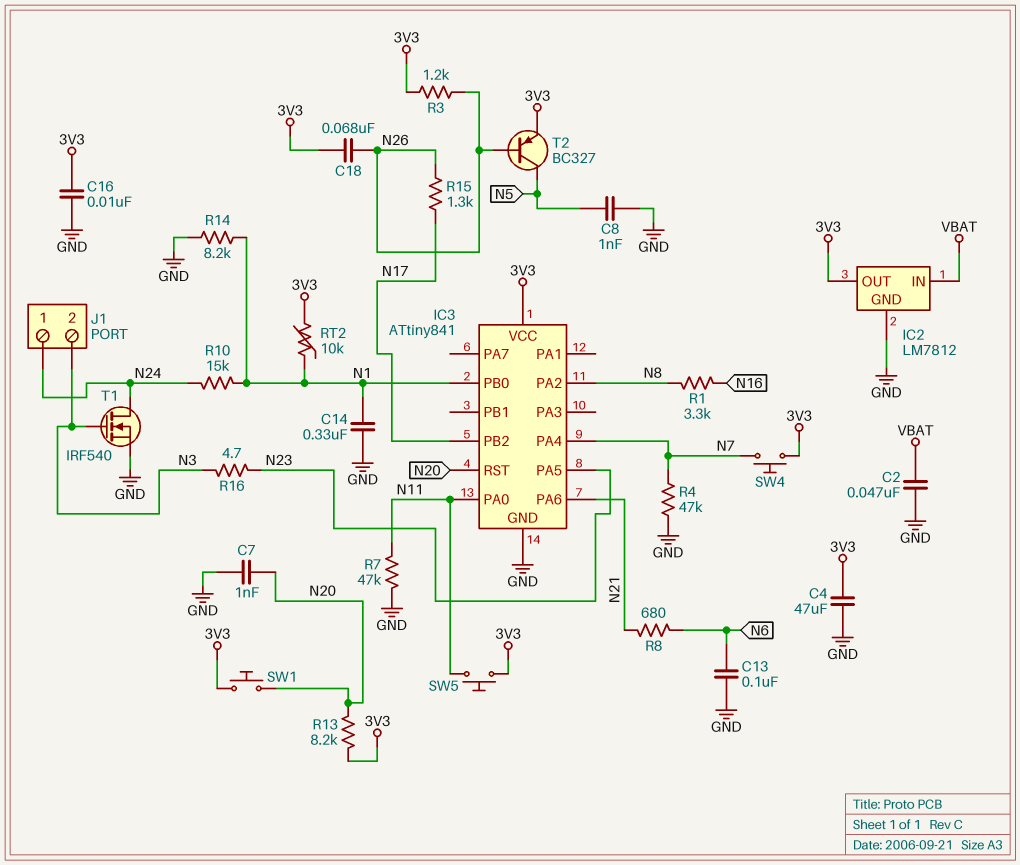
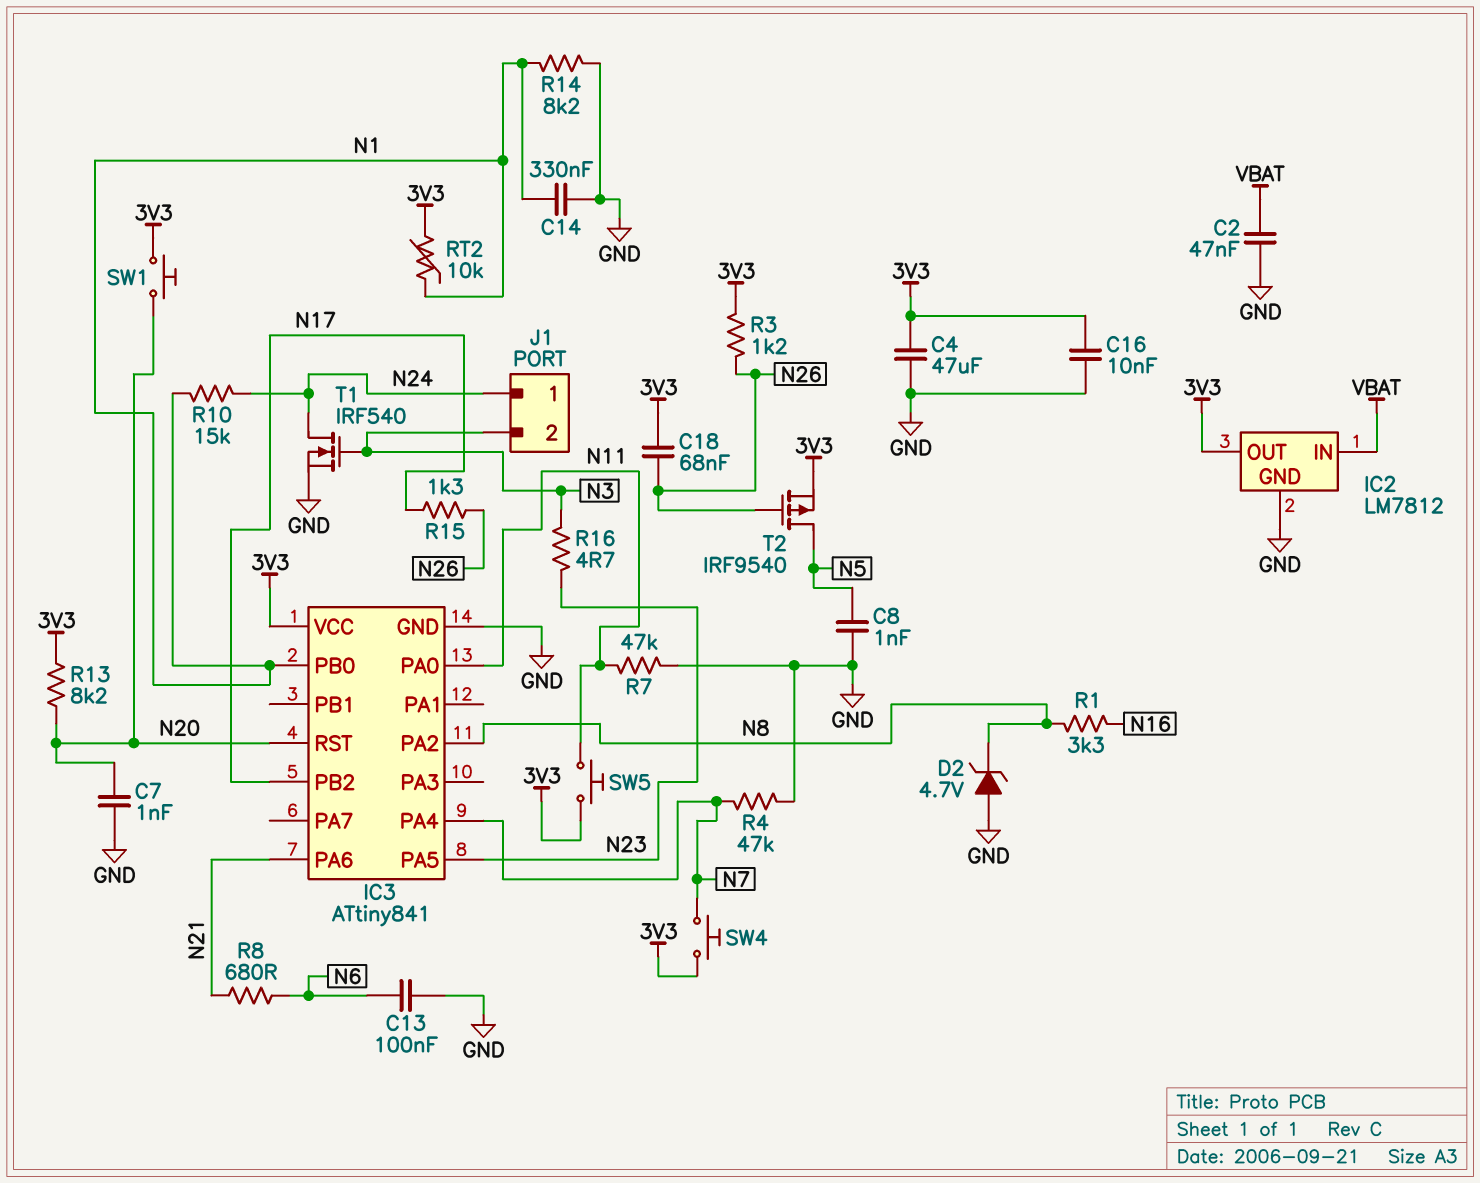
D2: none -> zener 4.7V (A GND, K N8)
T2: PNP BC327 (B N26, C N5, E 3V3) -> PMOS IRF9540 (G N26, D N5, S 3V3)

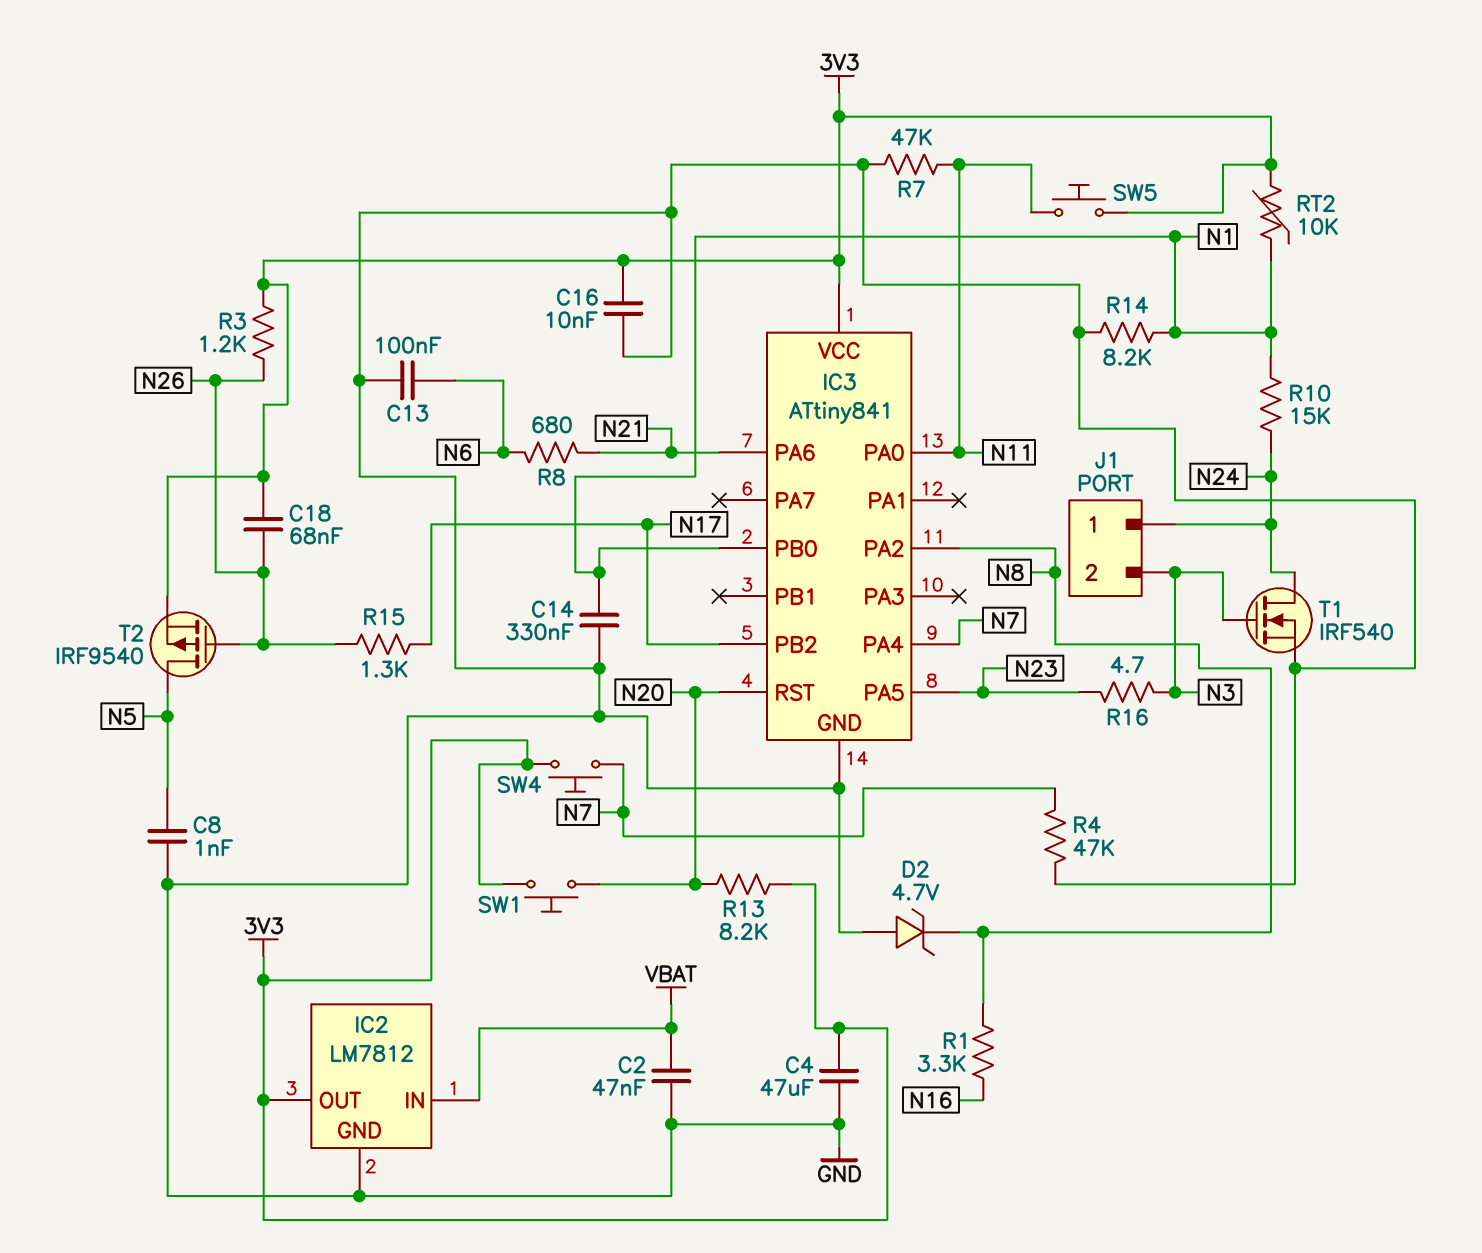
C7: 1nF (GND, N20) -> none

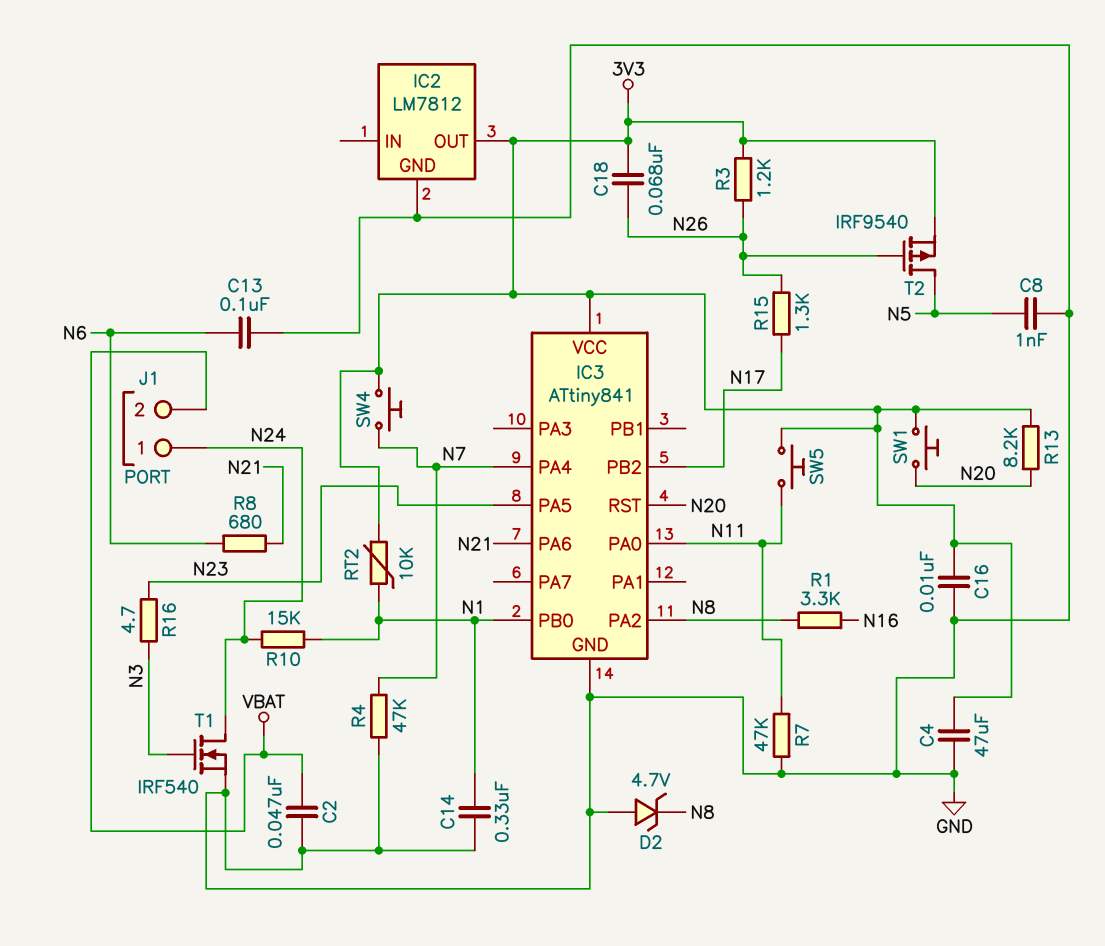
IC2 pin IN: VBAT -> none
J1 pin 2: N3 -> VBAT
R14: 8.2k (GND, N1) -> none

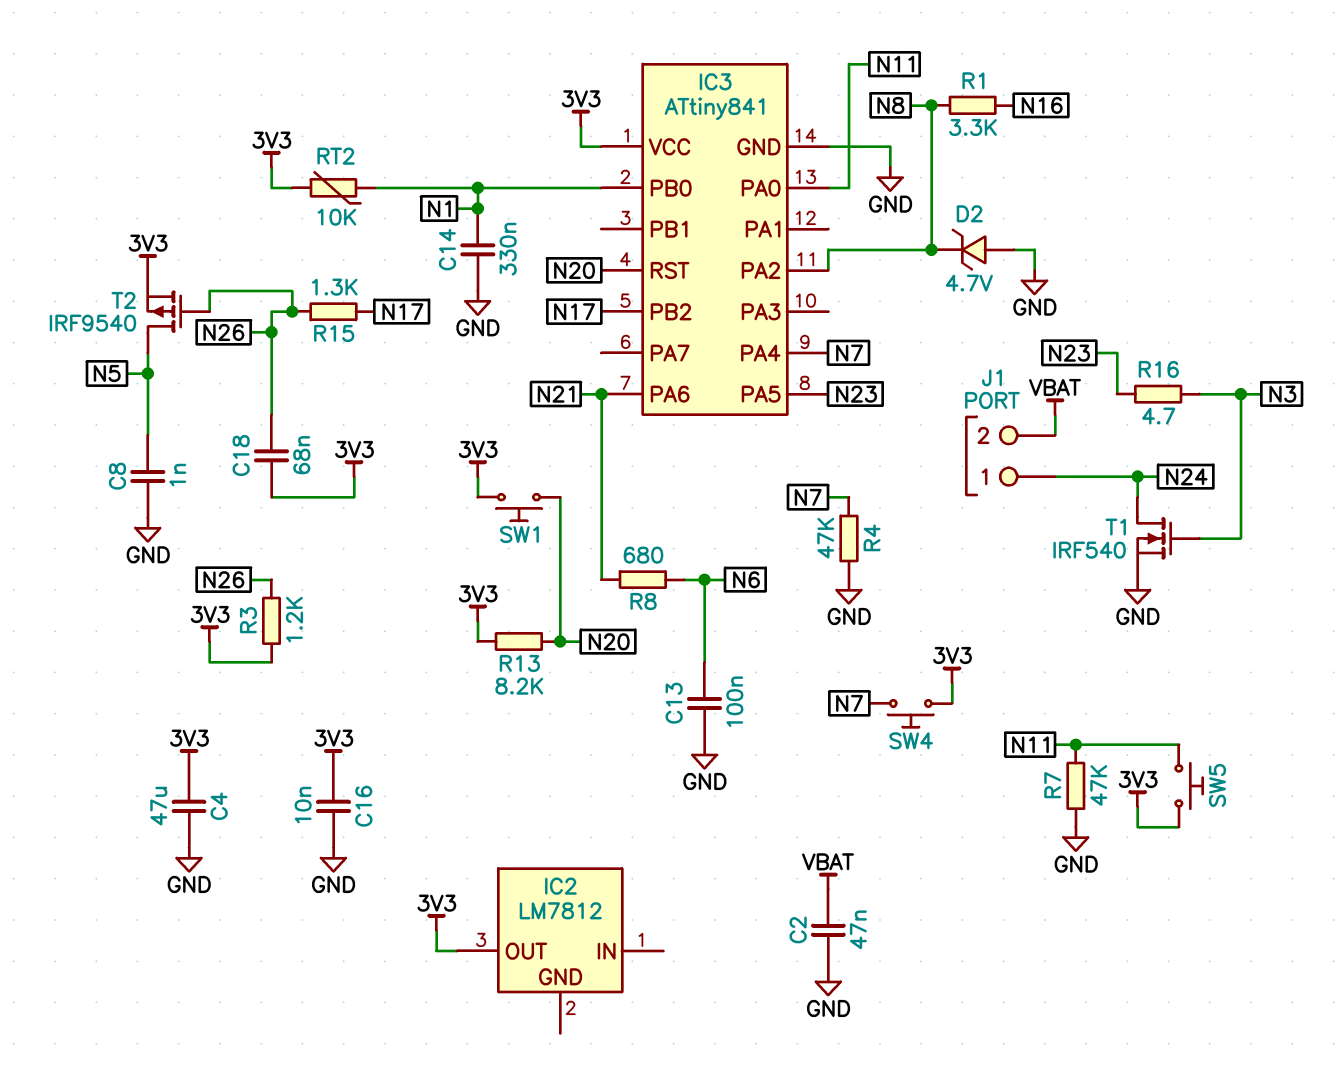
IC2 pin GND: GND -> none
R10: 15k (N1, N24) -> none

